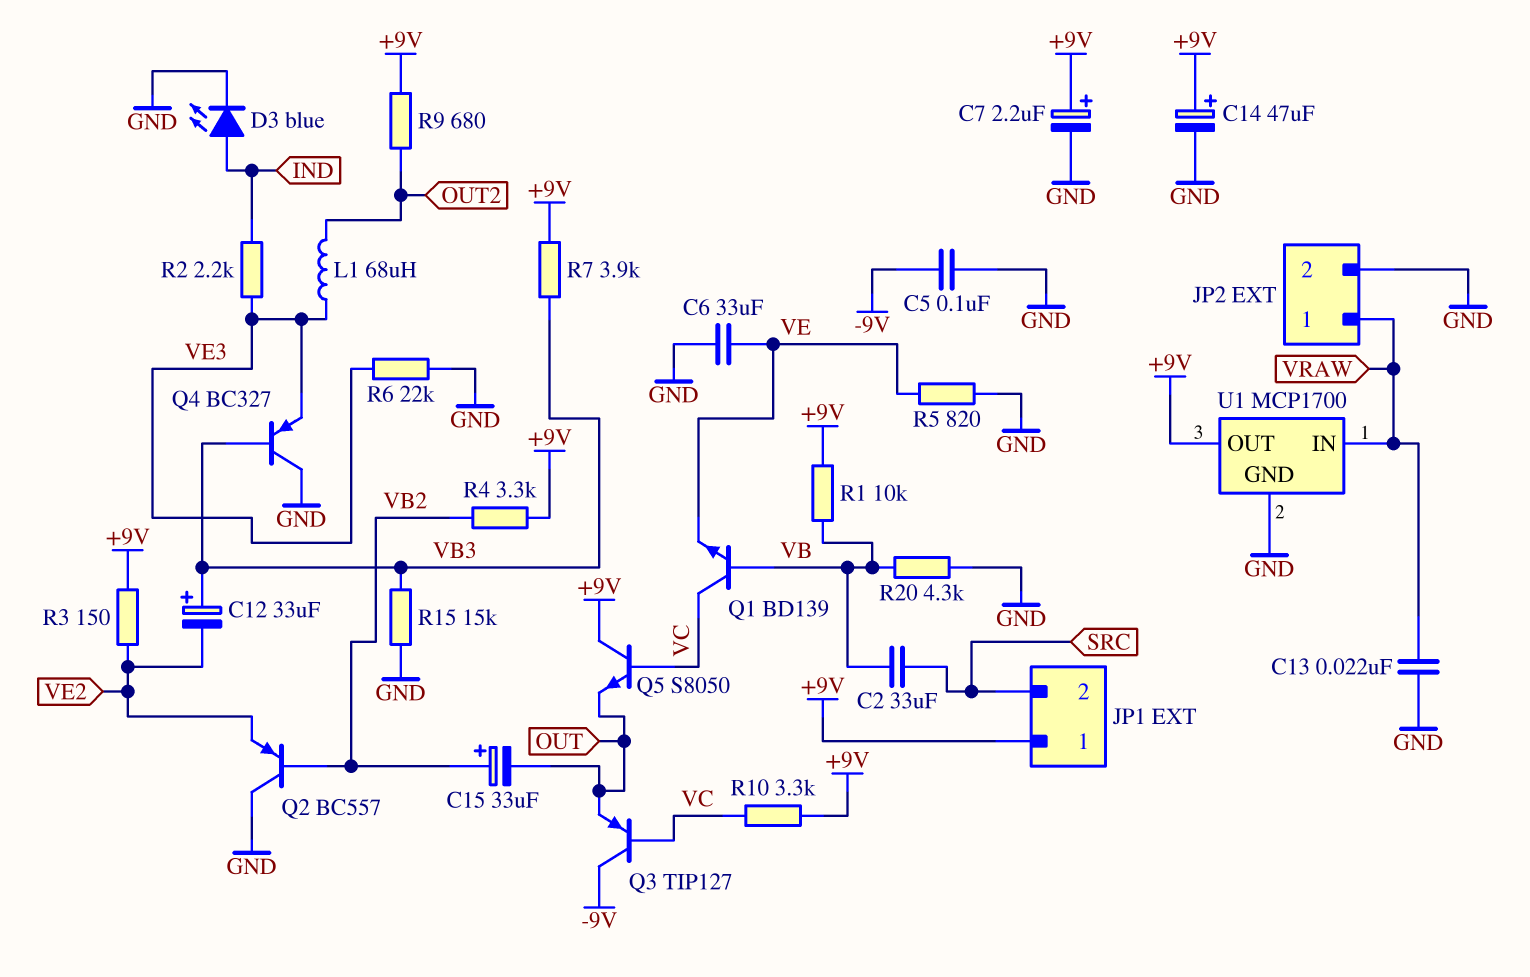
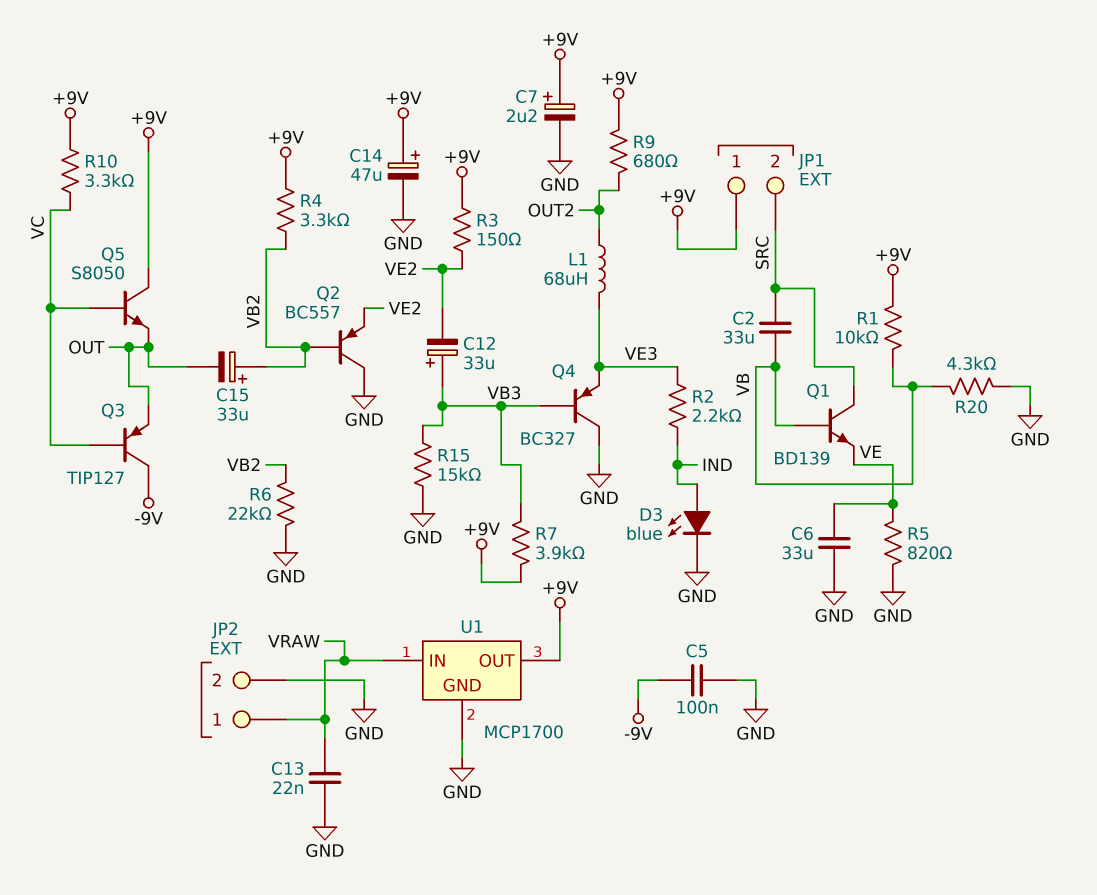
Q1: NPN BD139 (B VB, C VC, E VE) -> NPN BD139 (B VB, C SRC, E VE)
R6: 22k (GND, VE3) -> 22k (GND, VB2)

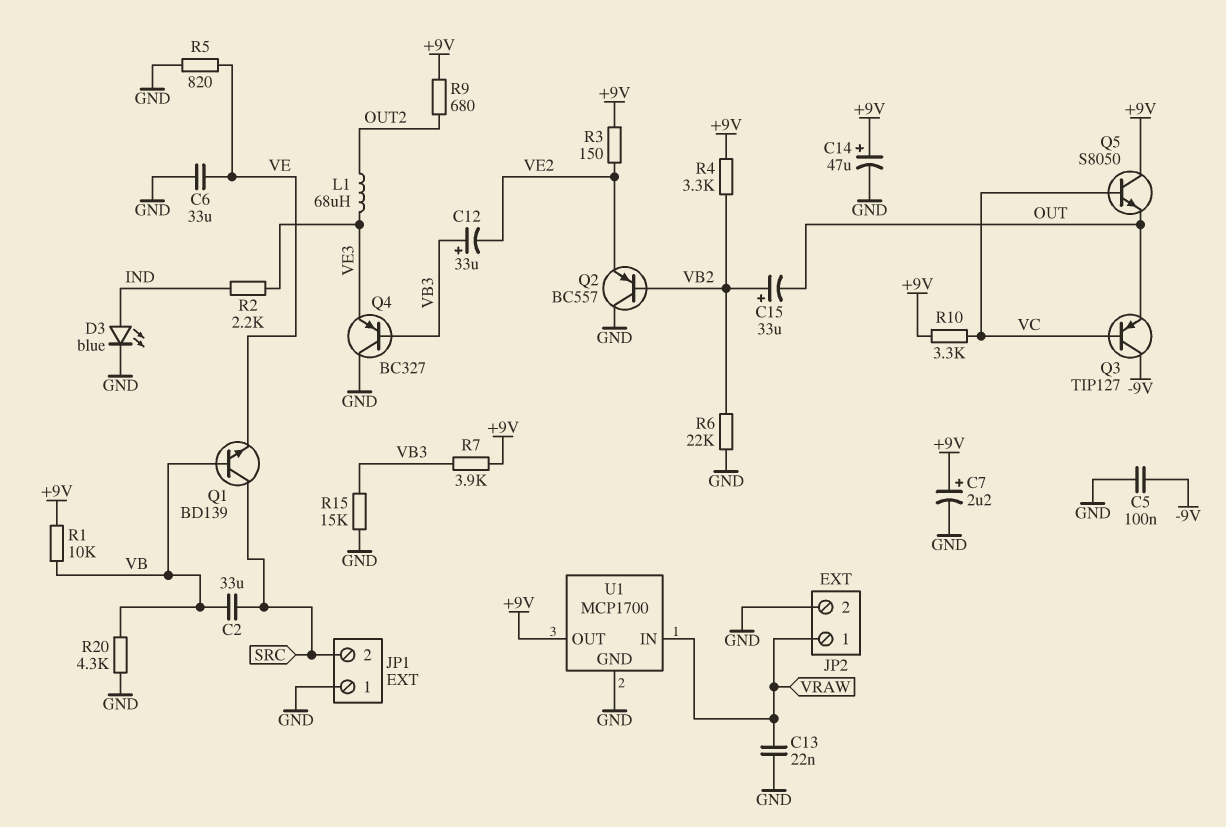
JP1 pin 1: +9V -> GND

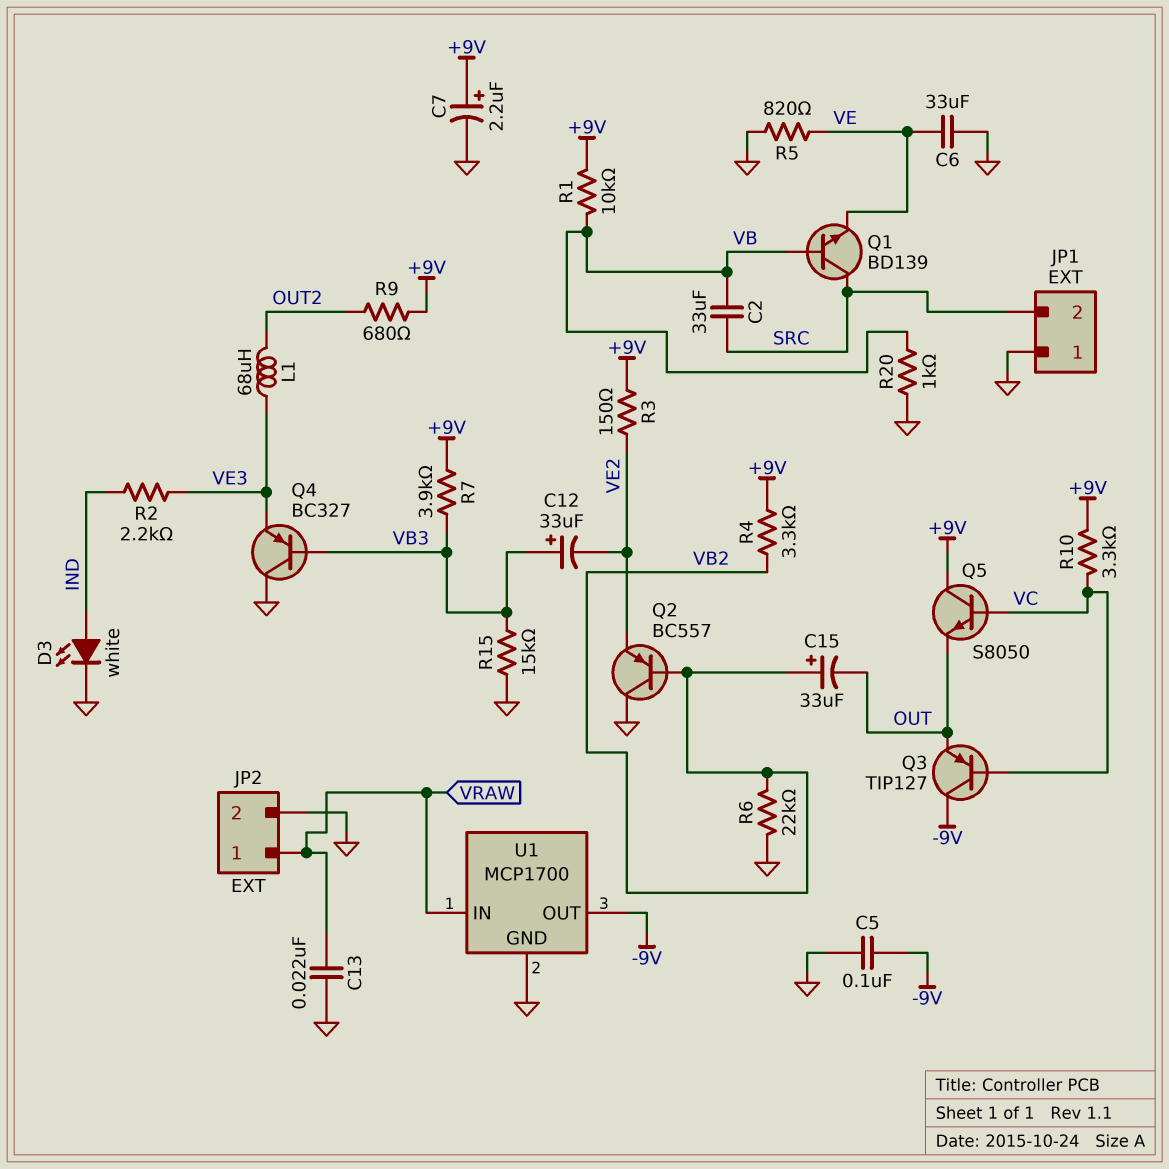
C14: 47uF (plus +9V, minus GND) -> none
D3: LED blue (A IND, K GND) -> LED white (A IND, K GND)
R20: 4.3k (GND, VB) -> 1k (GND, VB)
U1 pin OUT: +9V -> -9V

